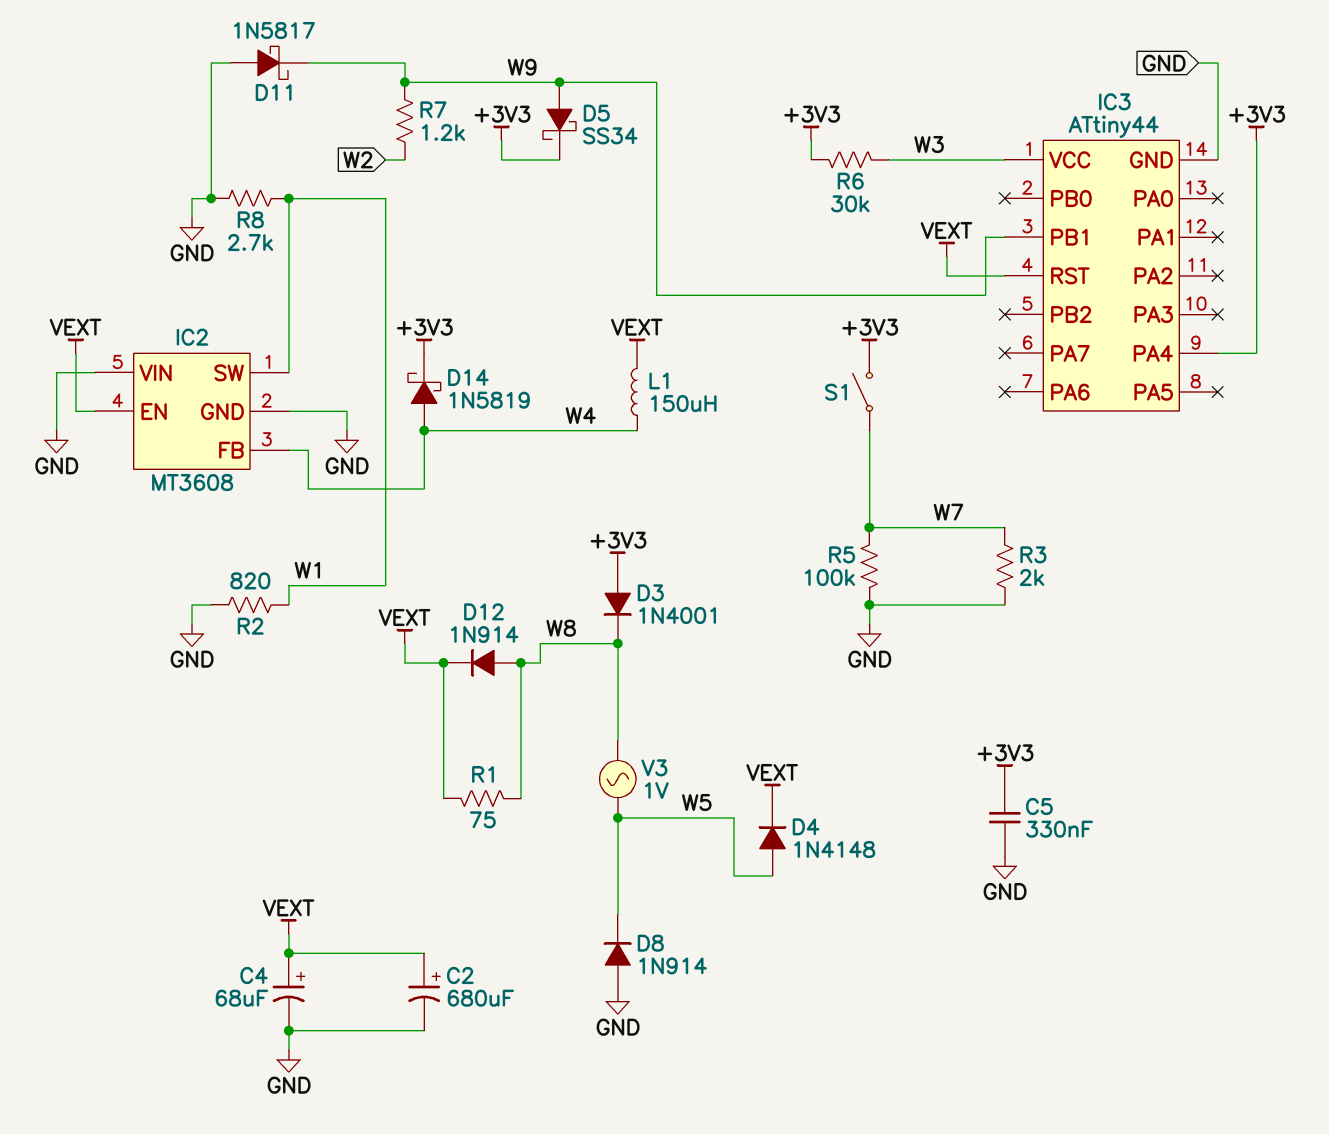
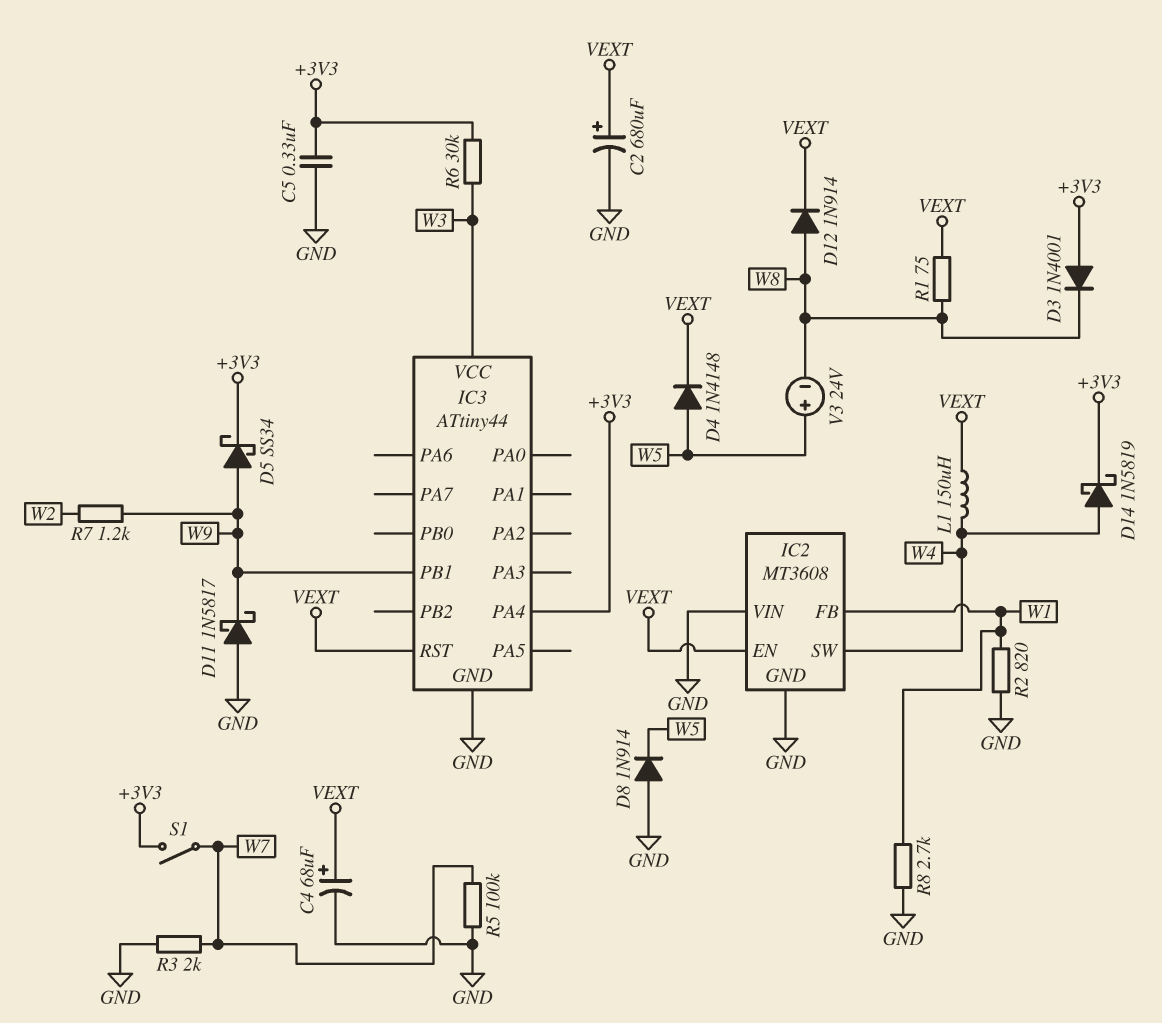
IC2 pin FB: W4 -> W1
IC2 pin SW: W1 -> W4
V3: AC 1V (W5, W8) -> 24V (plus W5, minus W8)

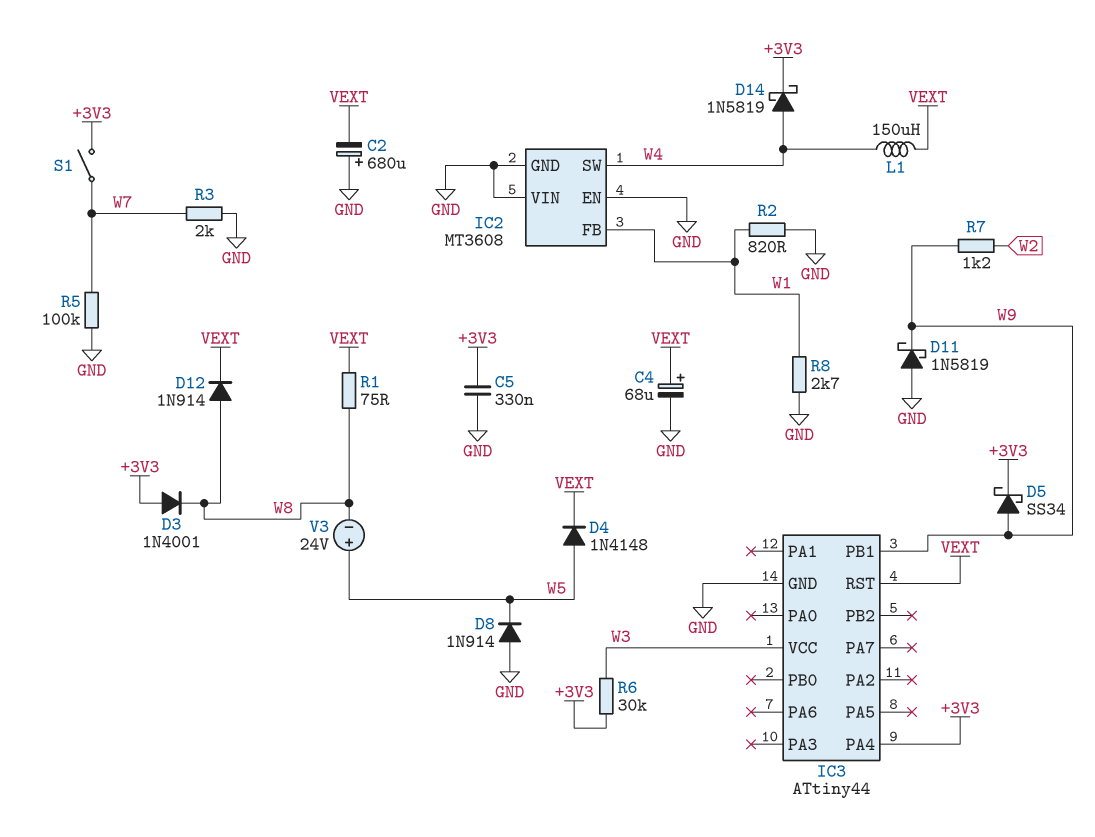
C2: 680uF (plus VEXT, minus GND) -> 680uF (plus GND, minus VEXT)
D11: schottky 1N5817 (A GND, K W9) -> schottky 1N5819 (A GND, K W9)
IC2 pin EN: VEXT -> GND

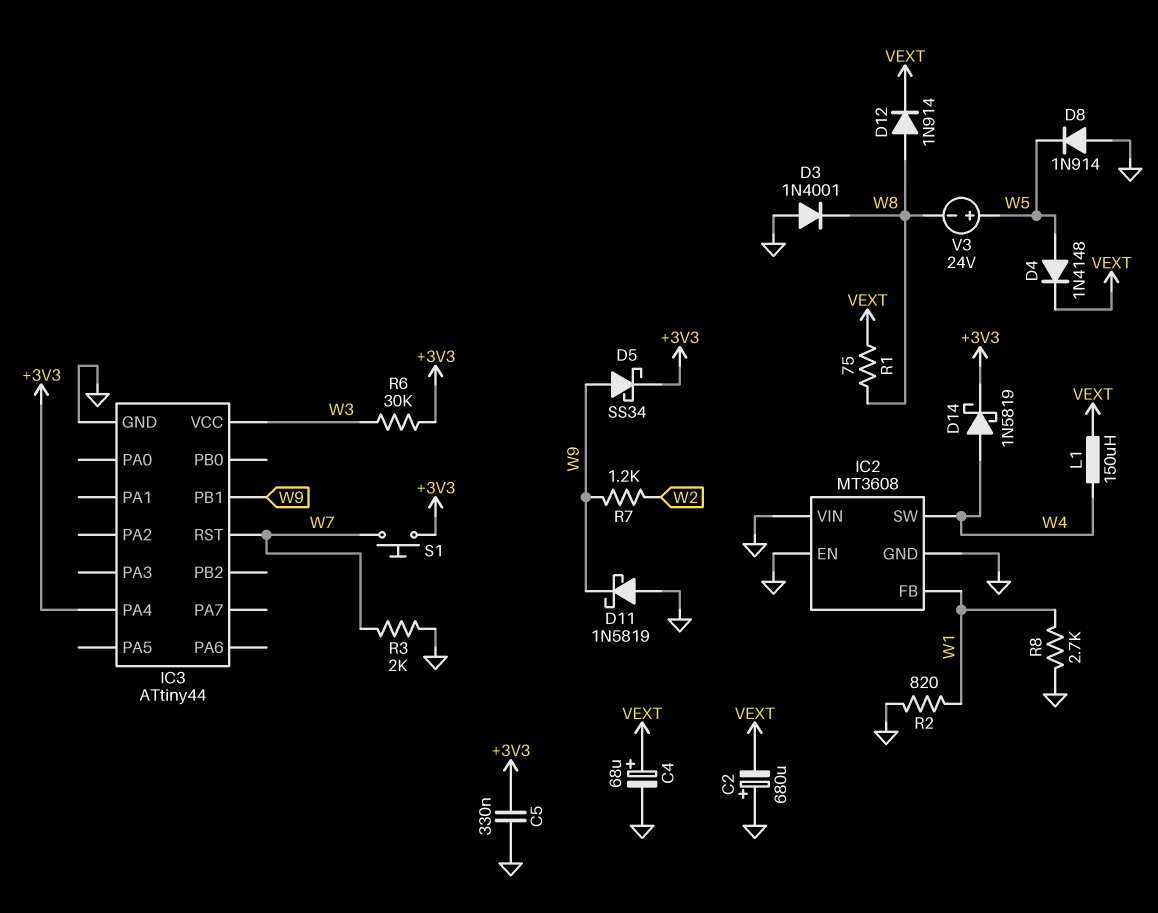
D3: diode 1N4001 (A +3V3, K W8) -> diode 1N4001 (A GND, K W8)
IC3 pin RST: VEXT -> W7
R5: 100k (GND, W7) -> none
S1: switch (+3V3, W7) -> button (+3V3, W7)

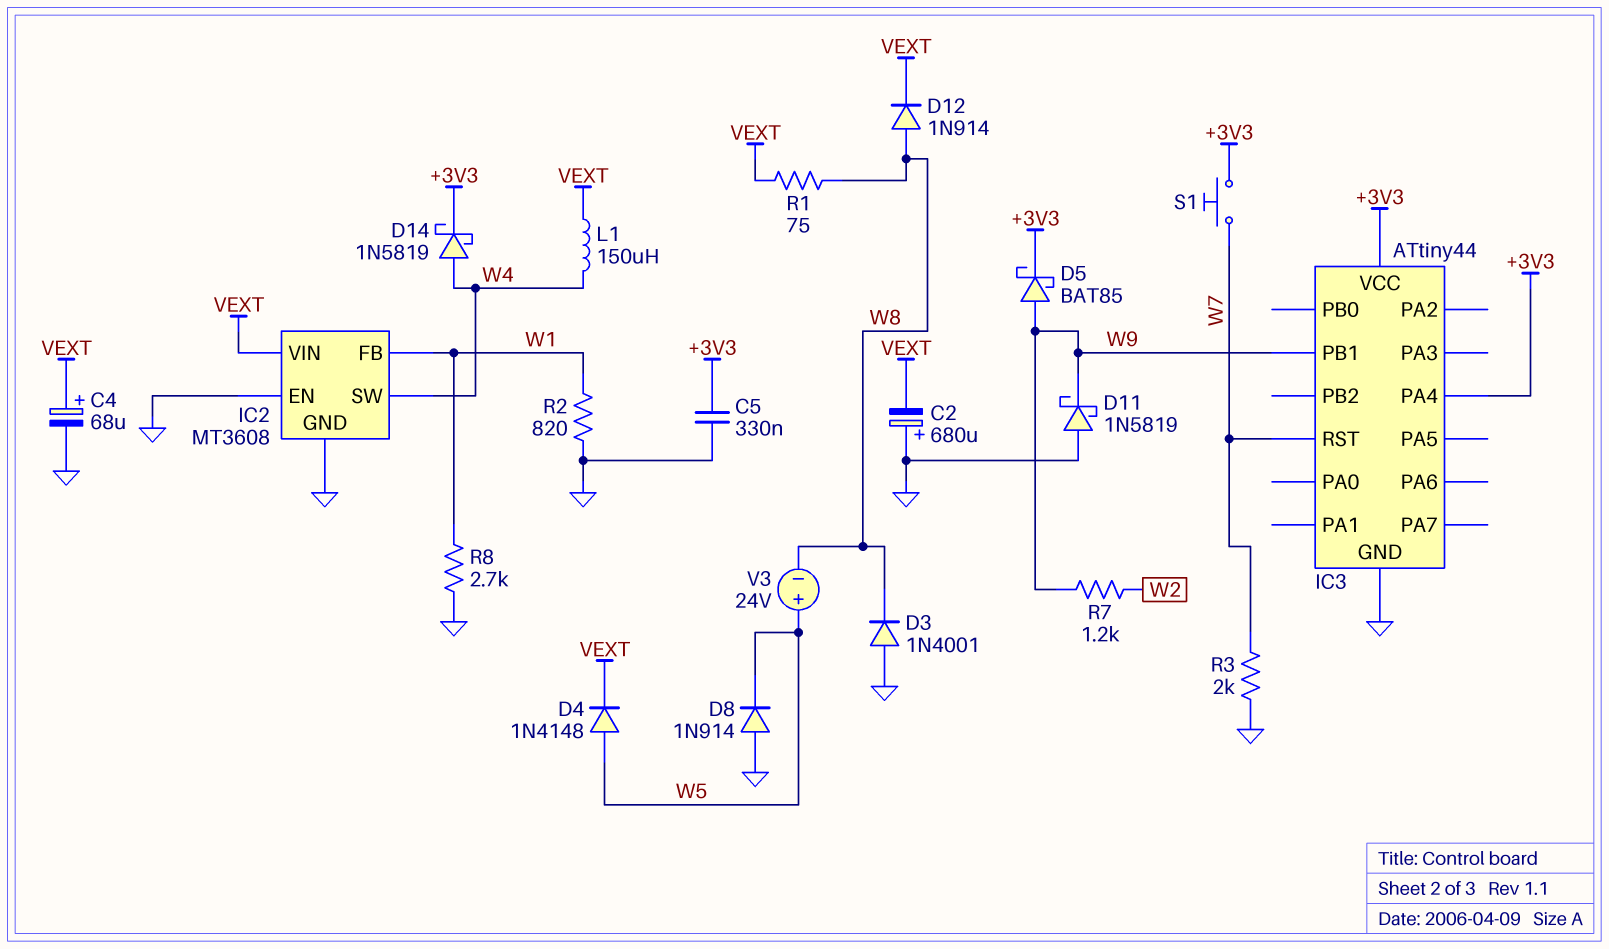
D5: schottky SS34 (A W9, K +3V3) -> schottky BAT85 (A W9, K +3V3)
IC2 pin VIN: GND -> VEXT
IC3 pin VCC: W3 -> +3V3
R6: 30k (+3V3, W3) -> none

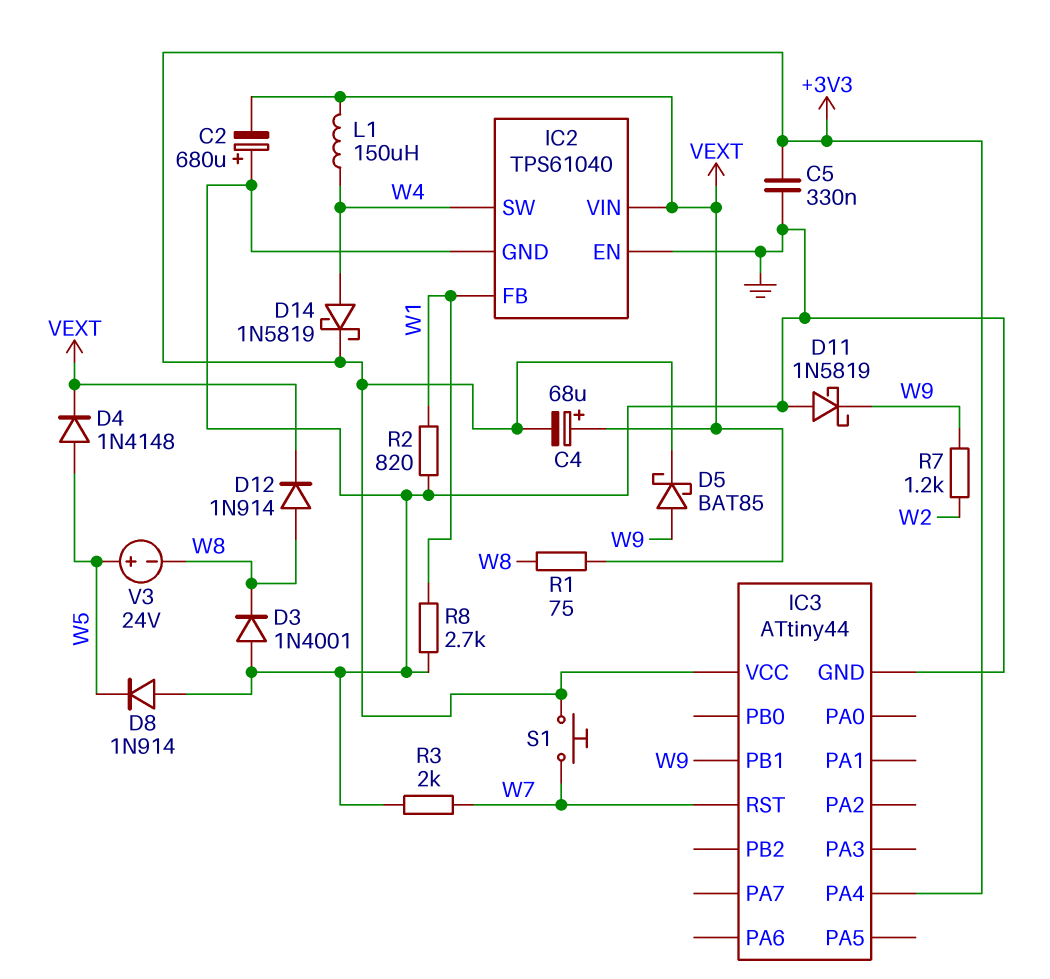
C4: 68uF (plus VEXT, minus GND) -> 68uF (plus VEXT, minus +3V3)
IC2: MT3608 -> TPS61040

